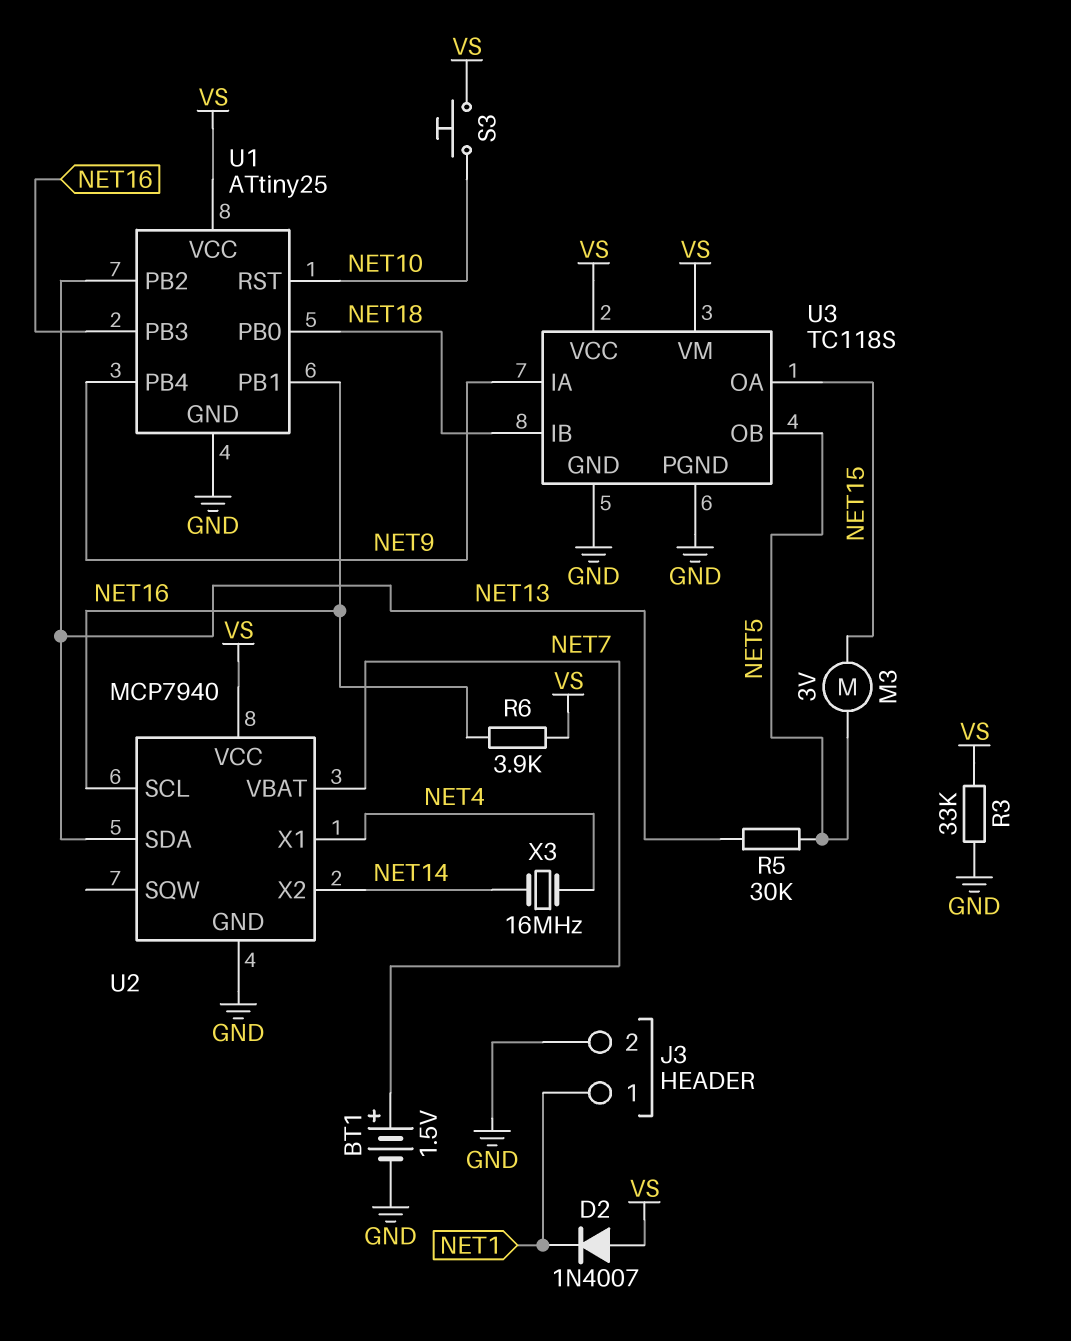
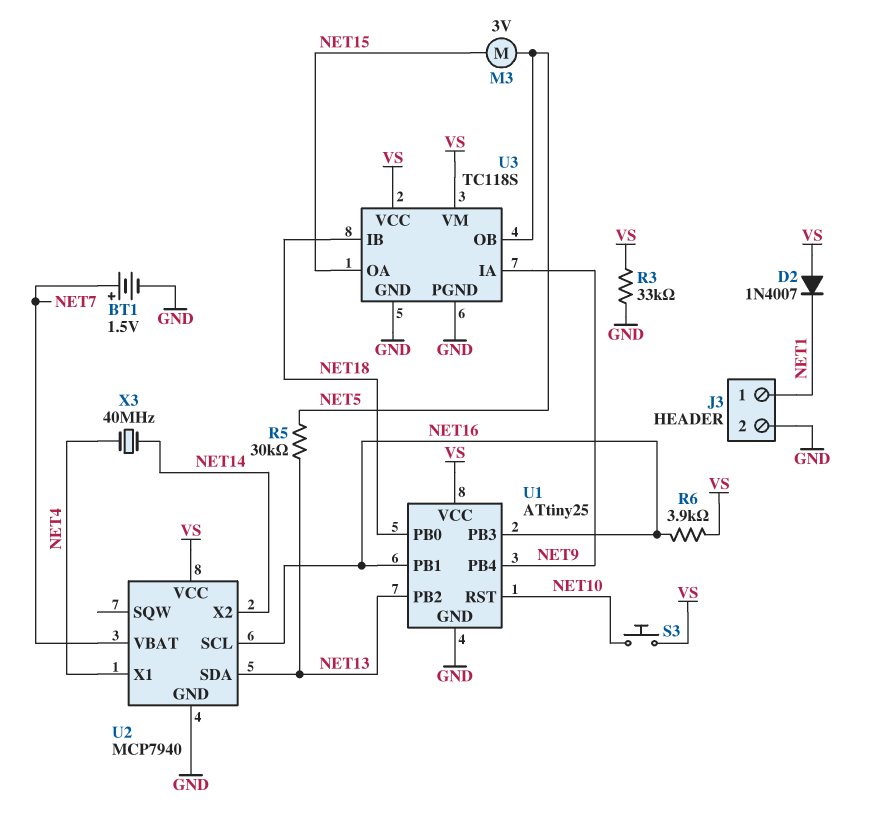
X3: 16MHz (NET4, NET14) -> 40MHz (NET4, NET14)

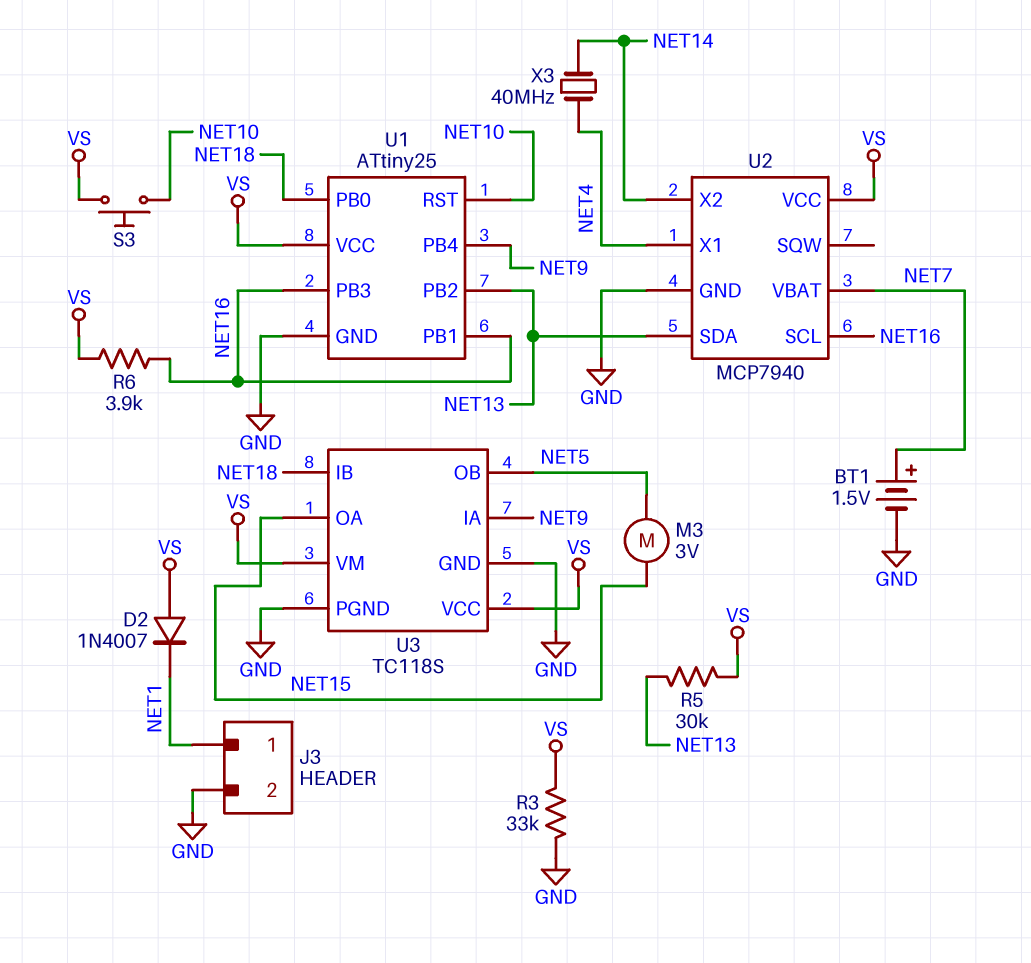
R5: 30k (NET5, NET13) -> 30k (NET13, VS)

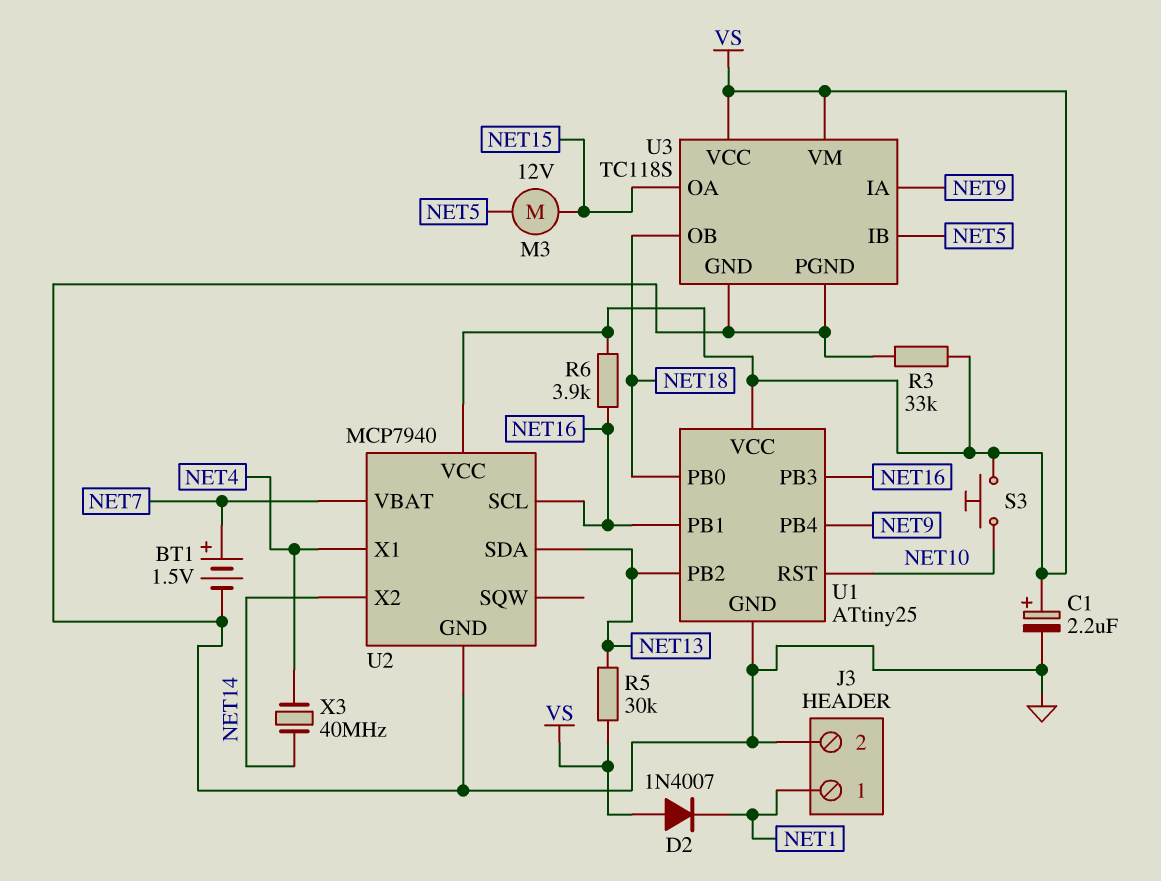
C1: none -> 2.2uF (plus VS, minus GND)
M3: motor 3V (NET5, NET15) -> motor 12V (NET5, NET15)
U3 pin IB: NET18 -> NET5
U3 pin OB: NET5 -> NET18

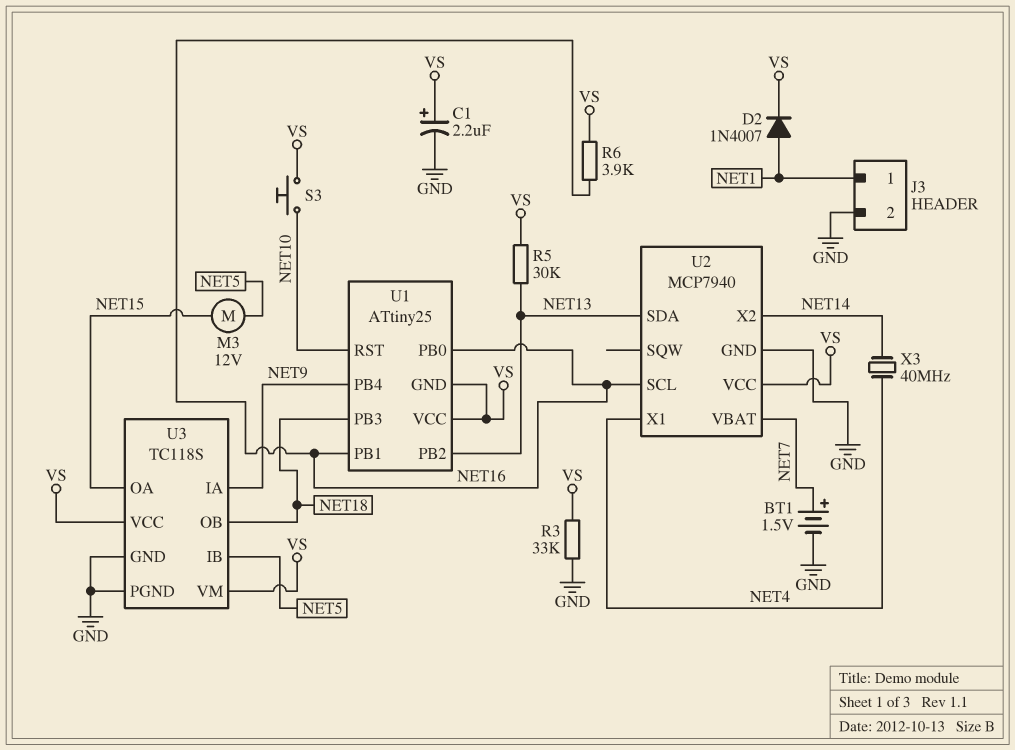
D2: diode 1N4007 (A VS, K NET1) -> diode 1N4007 (A NET1, K VS)
U1 pin GND: GND -> VS
U1 pin PB0: NET18 -> NET16
U1 pin PB3: NET16 -> NET18

